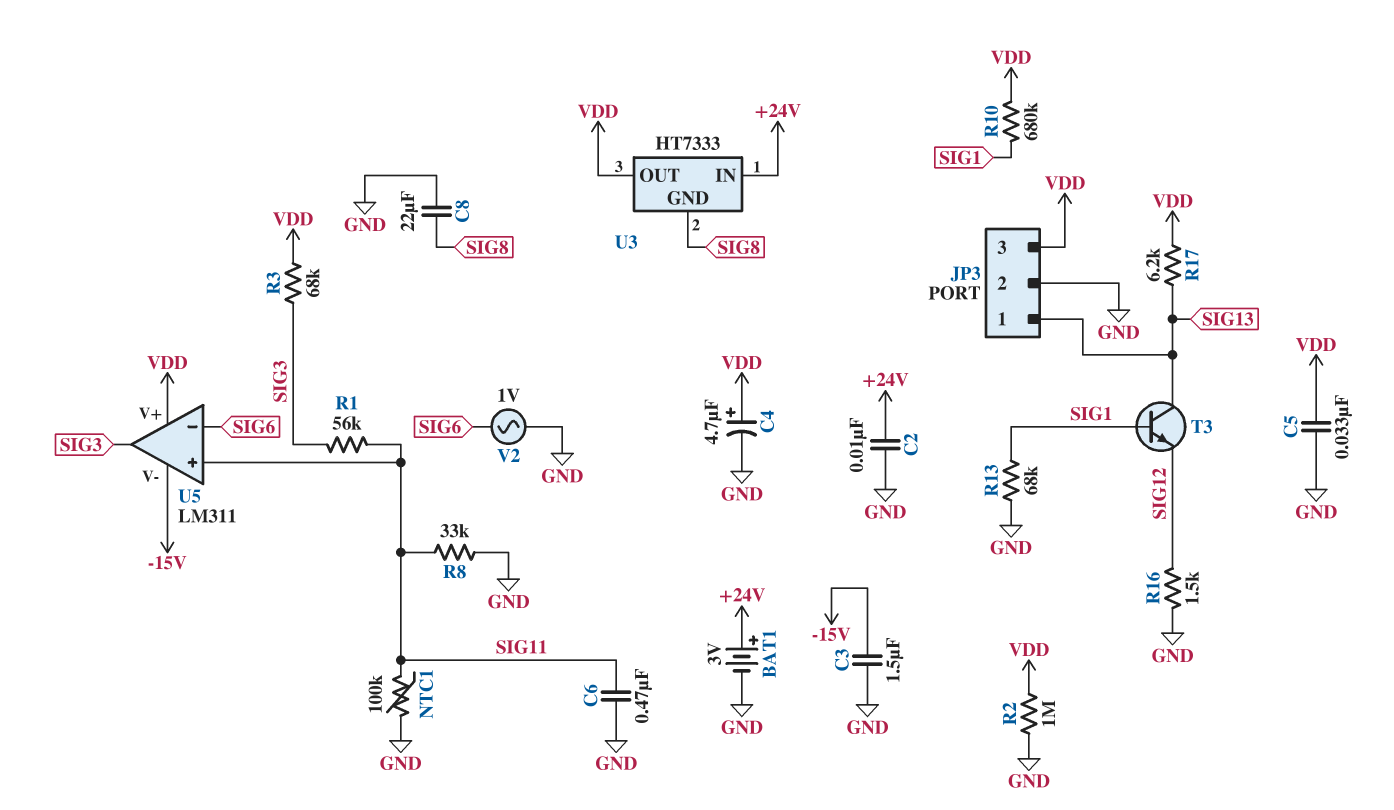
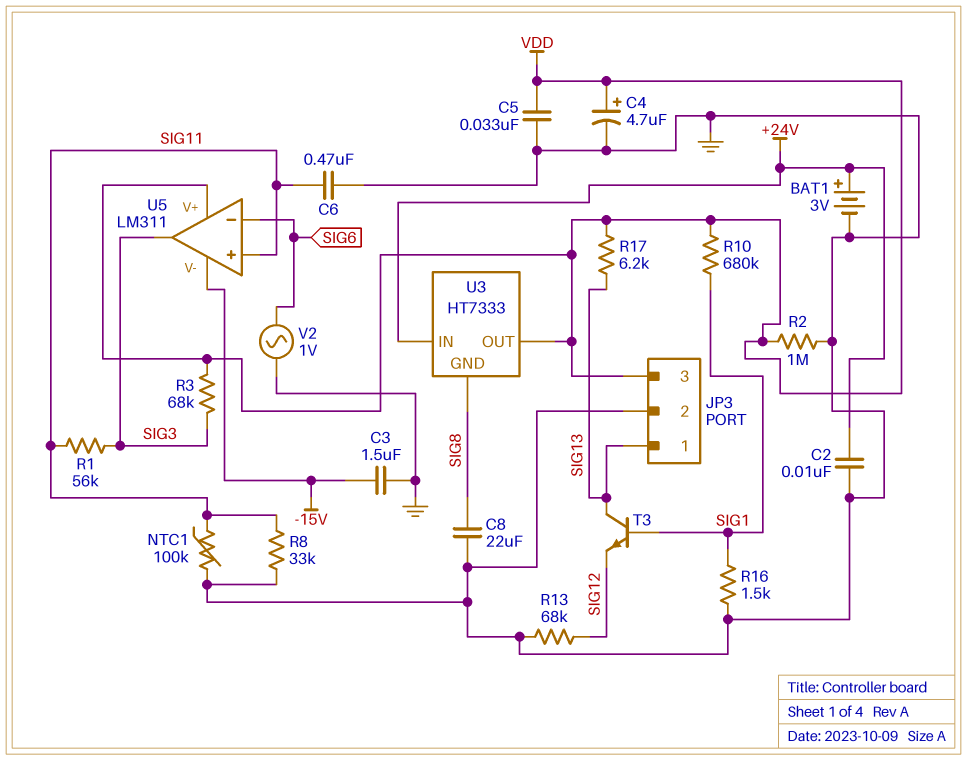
R13: 68k (GND, SIG1) -> 68k (GND, SIG12)
R16: 1.5k (GND, SIG12) -> 1.5k (GND, SIG1)

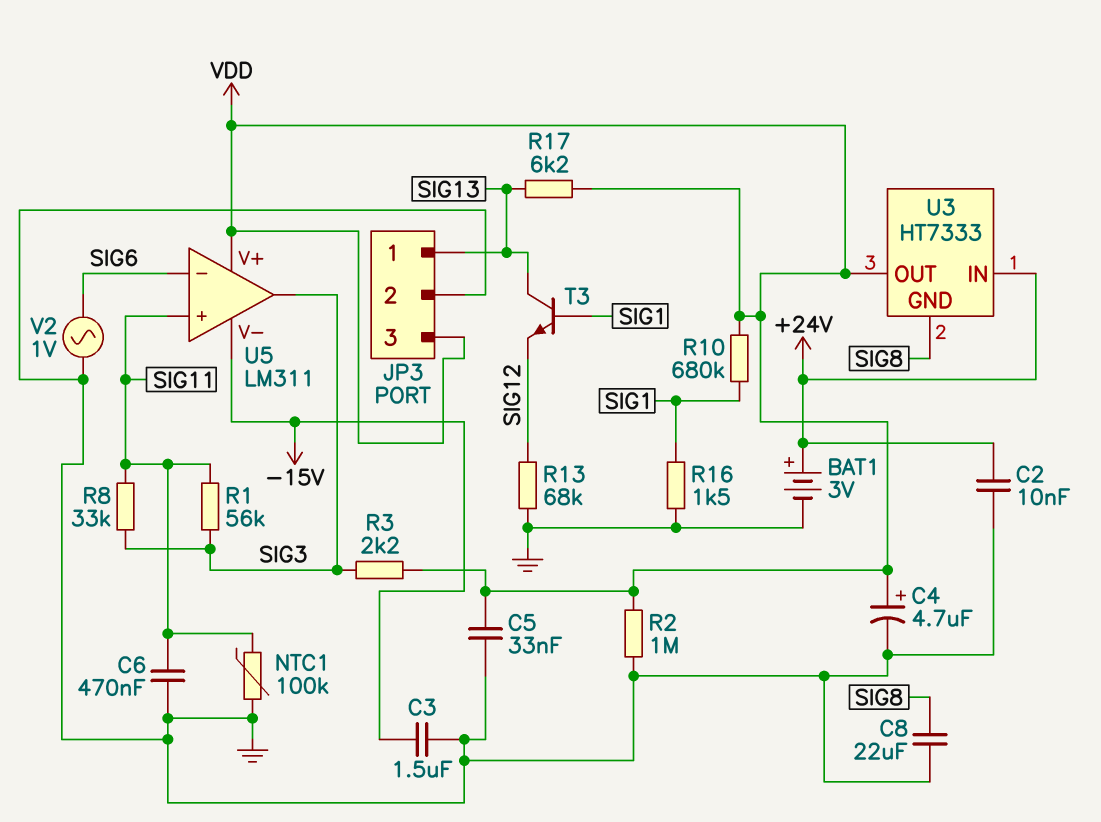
R3: 68k (SIG3, VDD) -> 2.2k (SIG3, VDD)
R8: 33k (GND, SIG11) -> 33k (SIG3, SIG11)

